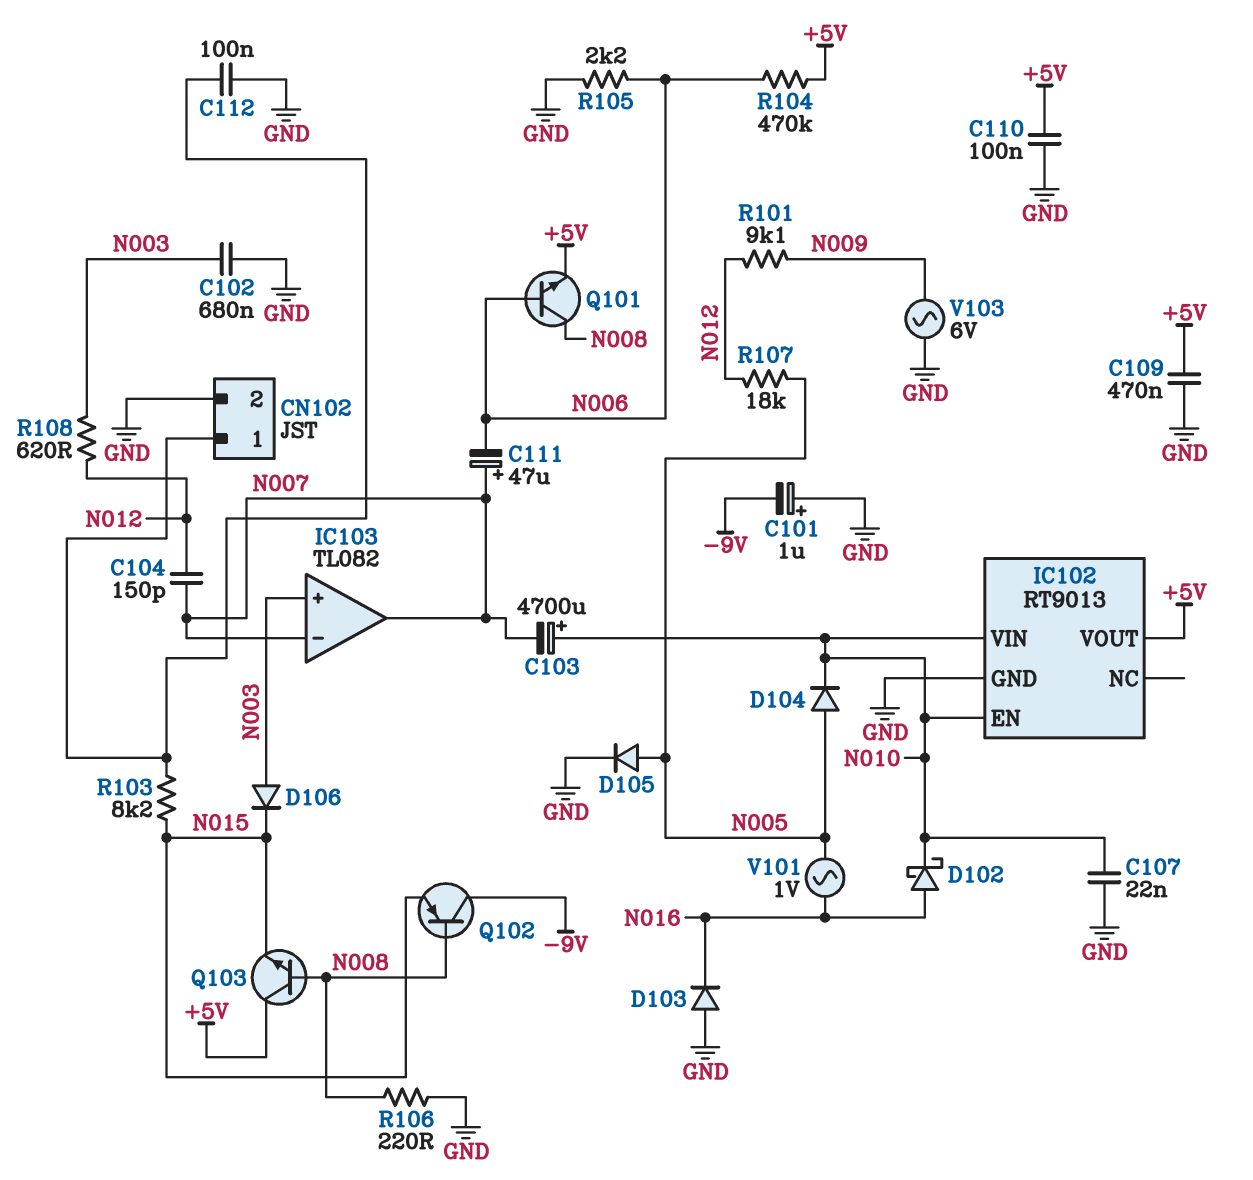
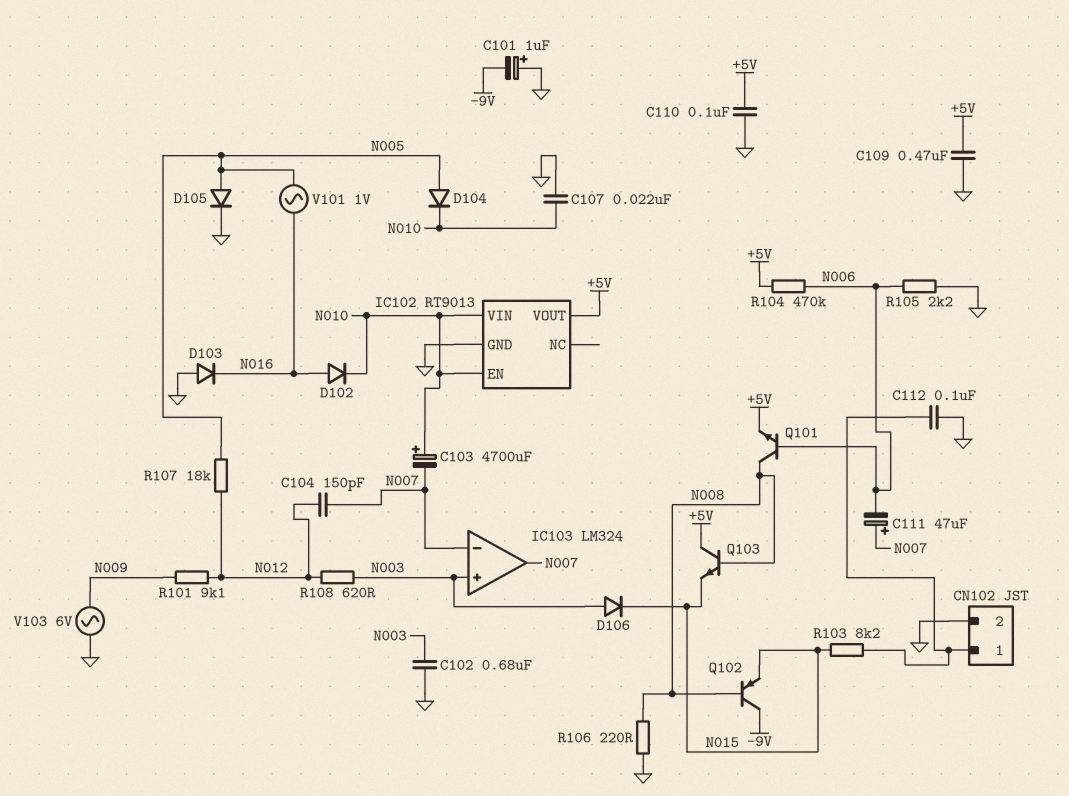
D102: schottky (A N016, K N010) -> diode (A N016, K N010)
IC103: TL082 -> LM324

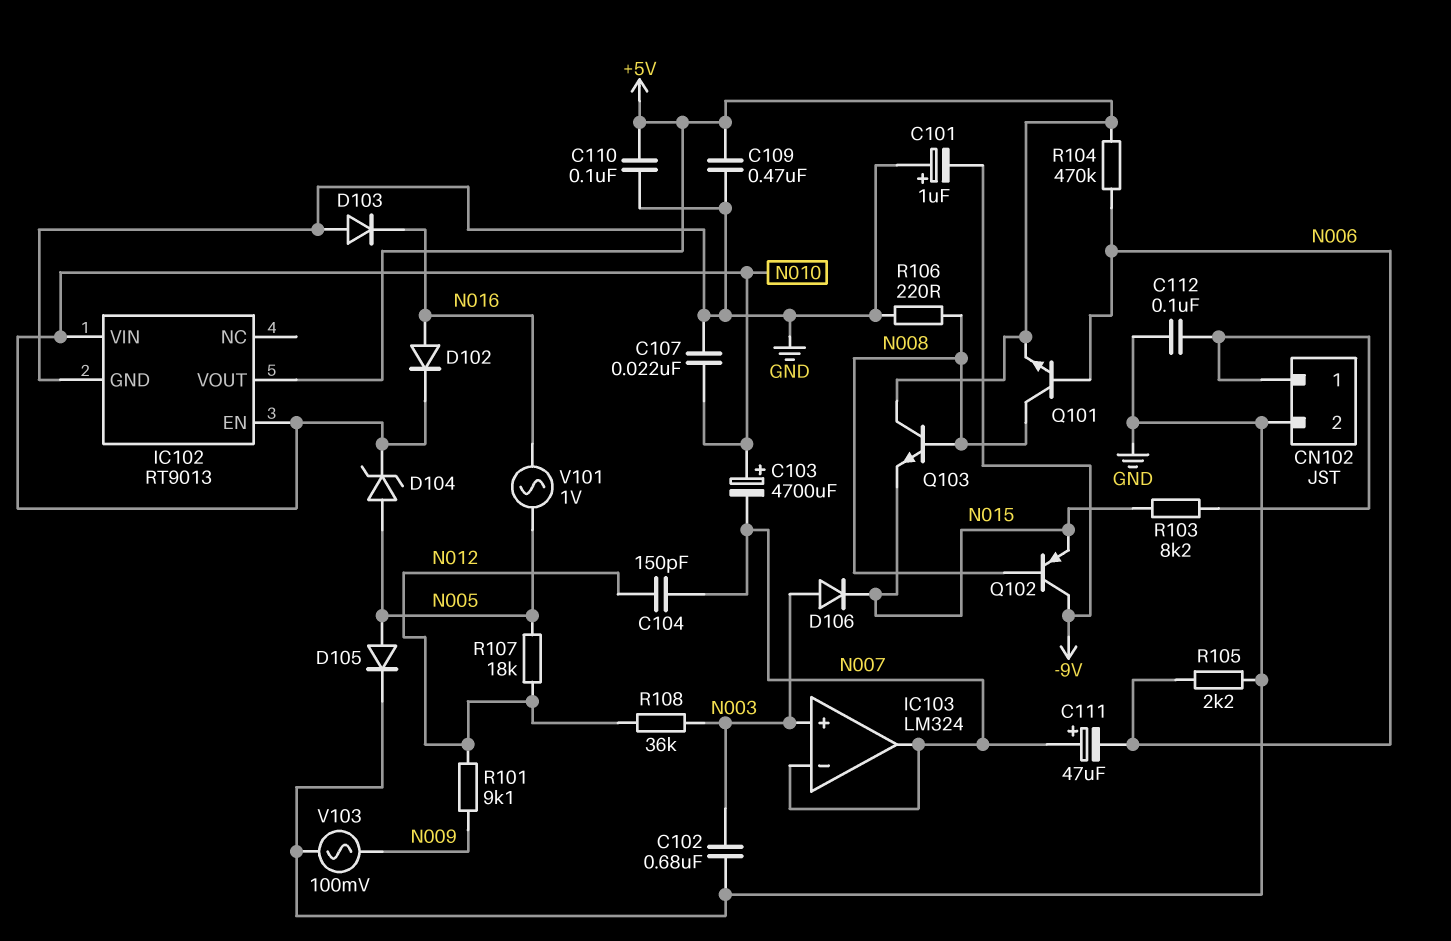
D104: diode (A N005, K N010) -> zener (A N005, K N010)
R108: 620 (N003, N012) -> 36k (N003, N012)
V103: AC 6V (GND, N009) -> AC 100mV (GND, N009)

